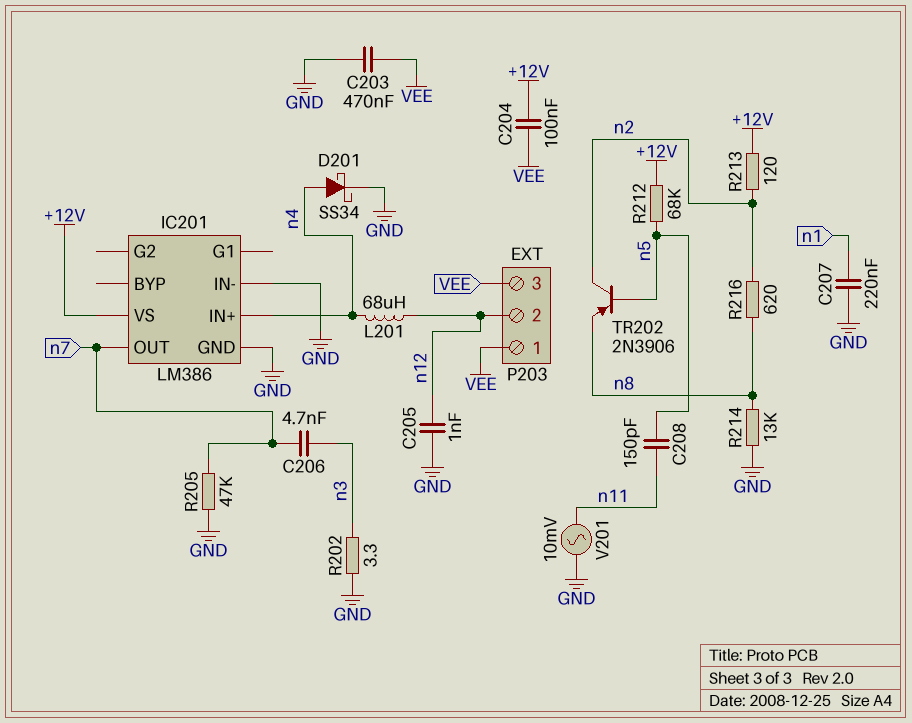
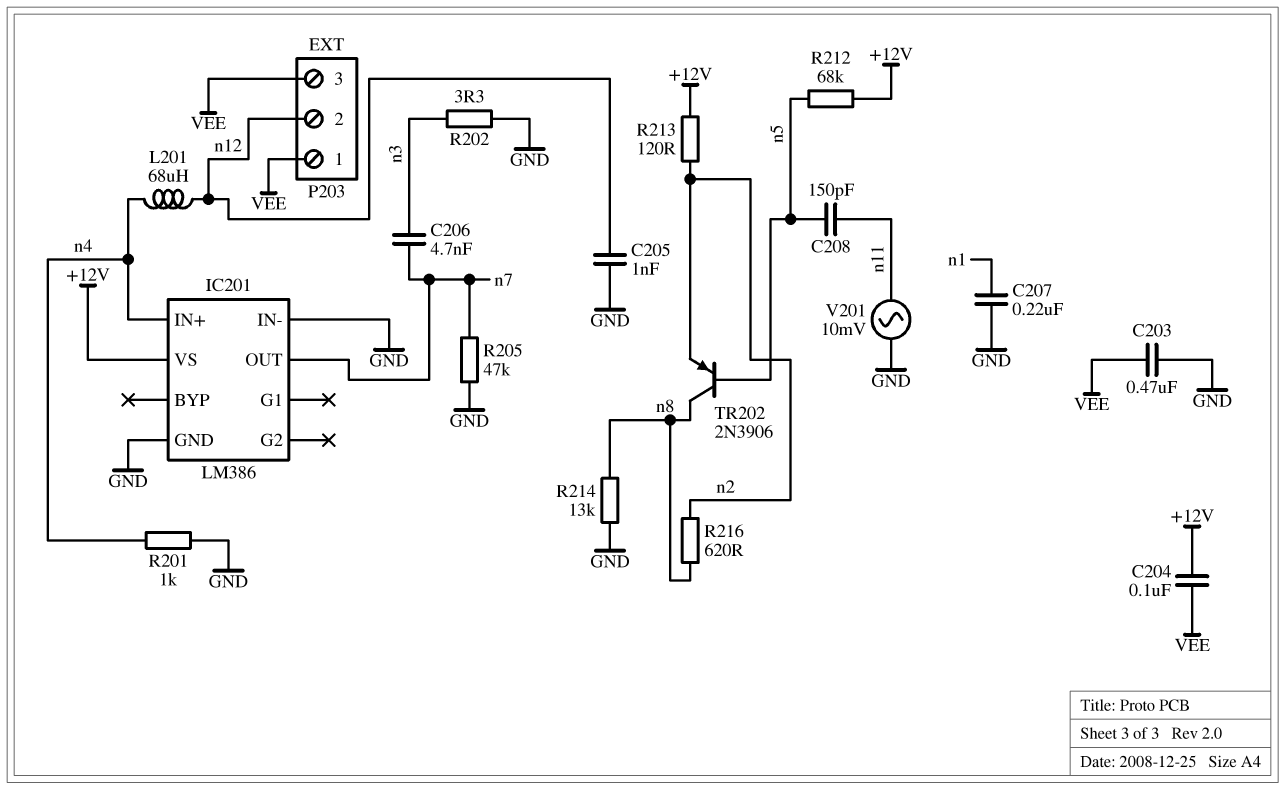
D201: schottky SS34 (A n4, K GND) -> none
R201: none -> 1k (GND, n4)
TR202: PNP 2N3906 (B n5, C n2, E n8) -> PNP 2N3906 (B n5, C n8, E n2)

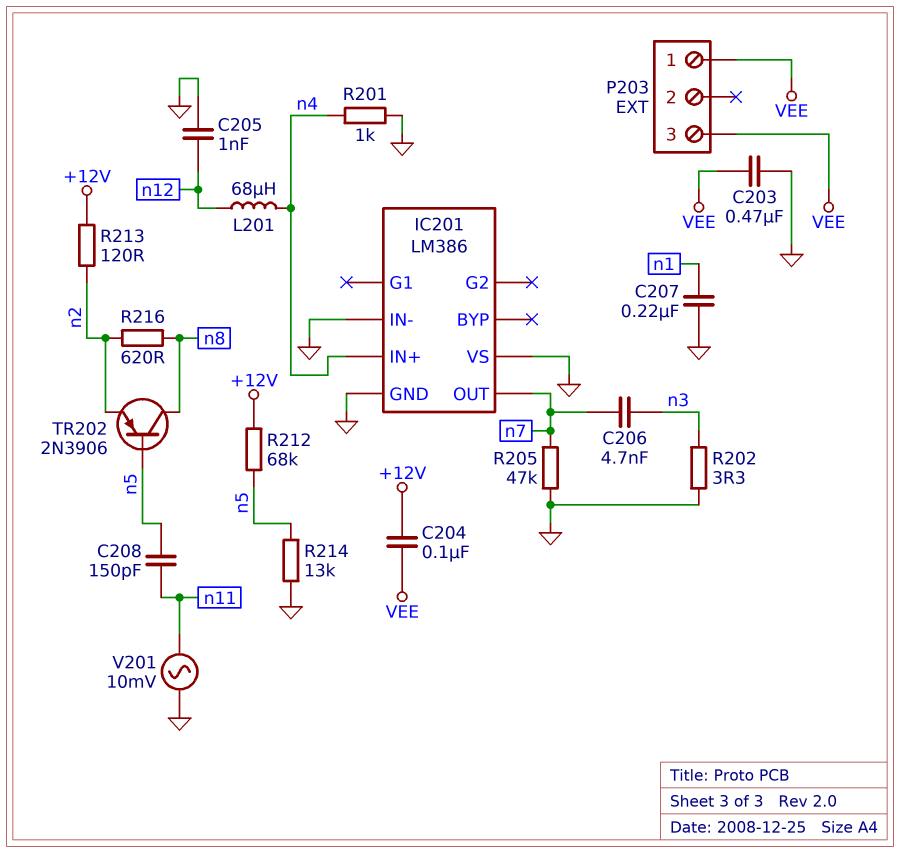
IC201 pin VS: +12V -> GND
P203 pin 2: n12 -> none
R214: 13k (GND, n8) -> 13k (GND, n5)

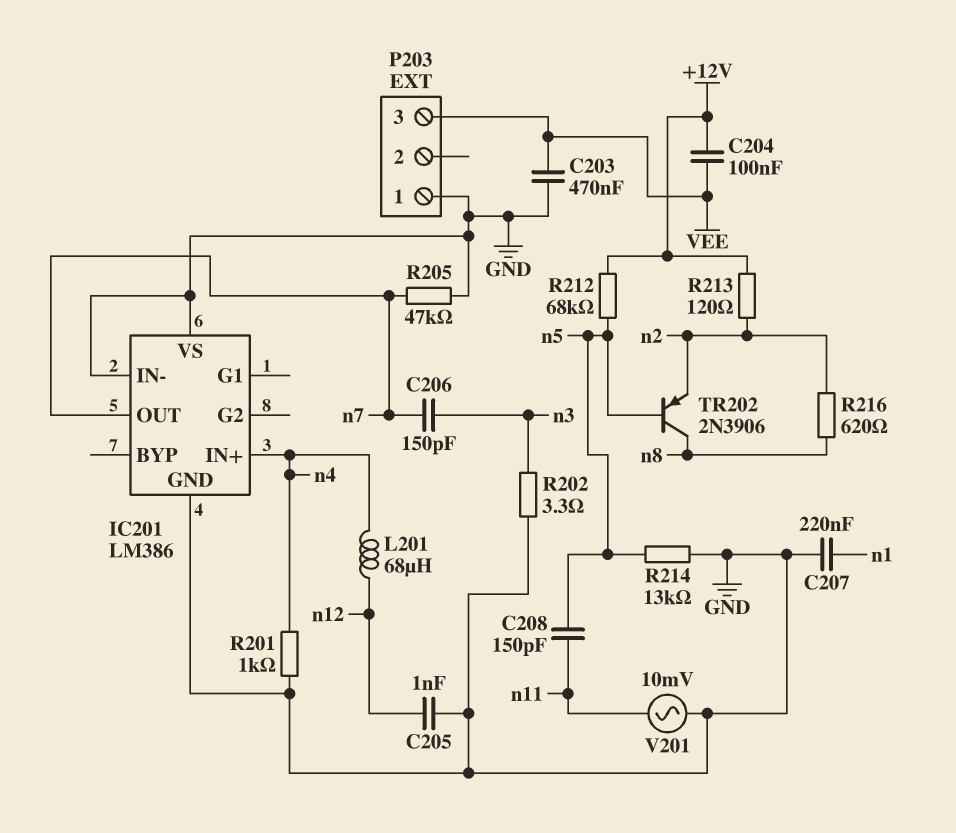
C206: 4.7nF (n3, n7) -> 150pF (n3, n7)
P203 pin 1: VEE -> GND

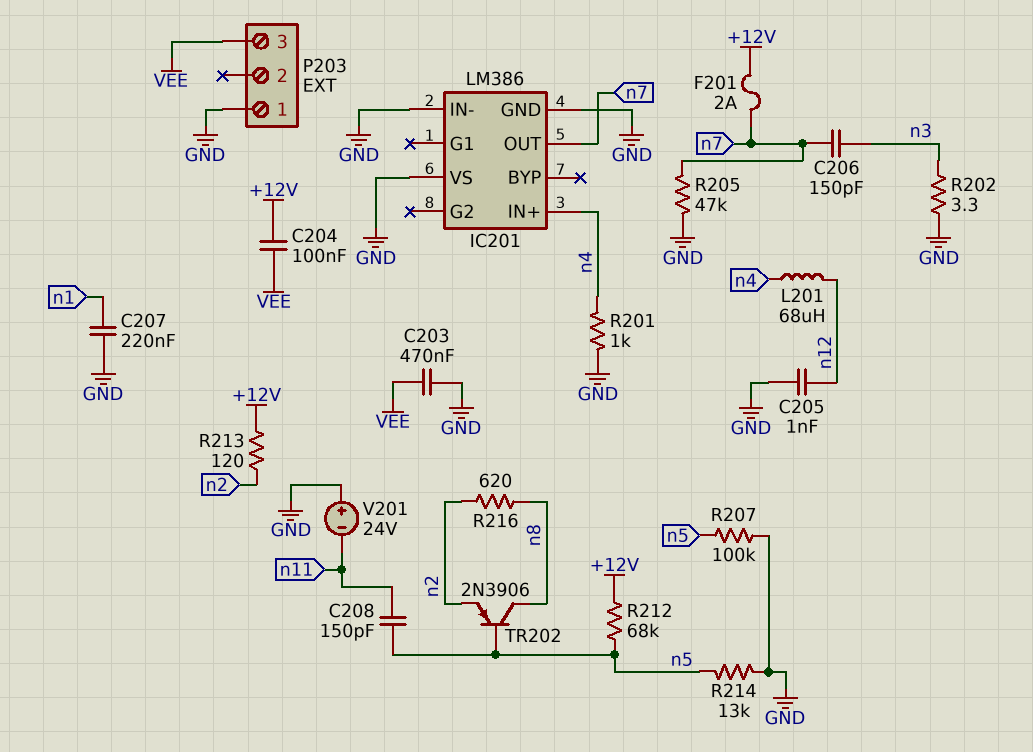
F201: none -> 2A (+12V, n7)
R207: none -> 100k (GND, n5)
V201: AC 10mV (GND, n11) -> 24V (plus GND, minus n11)

